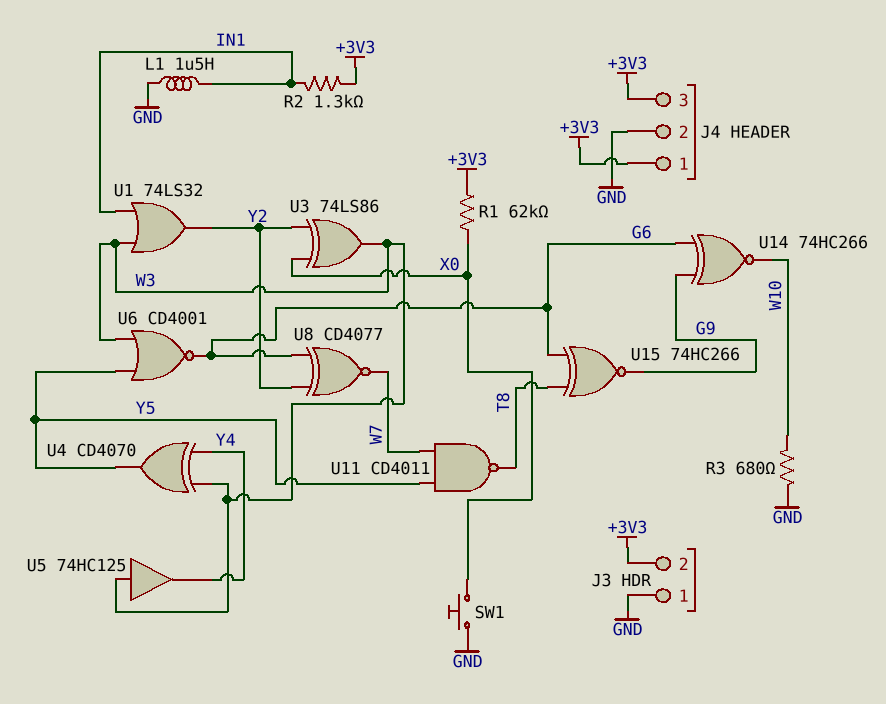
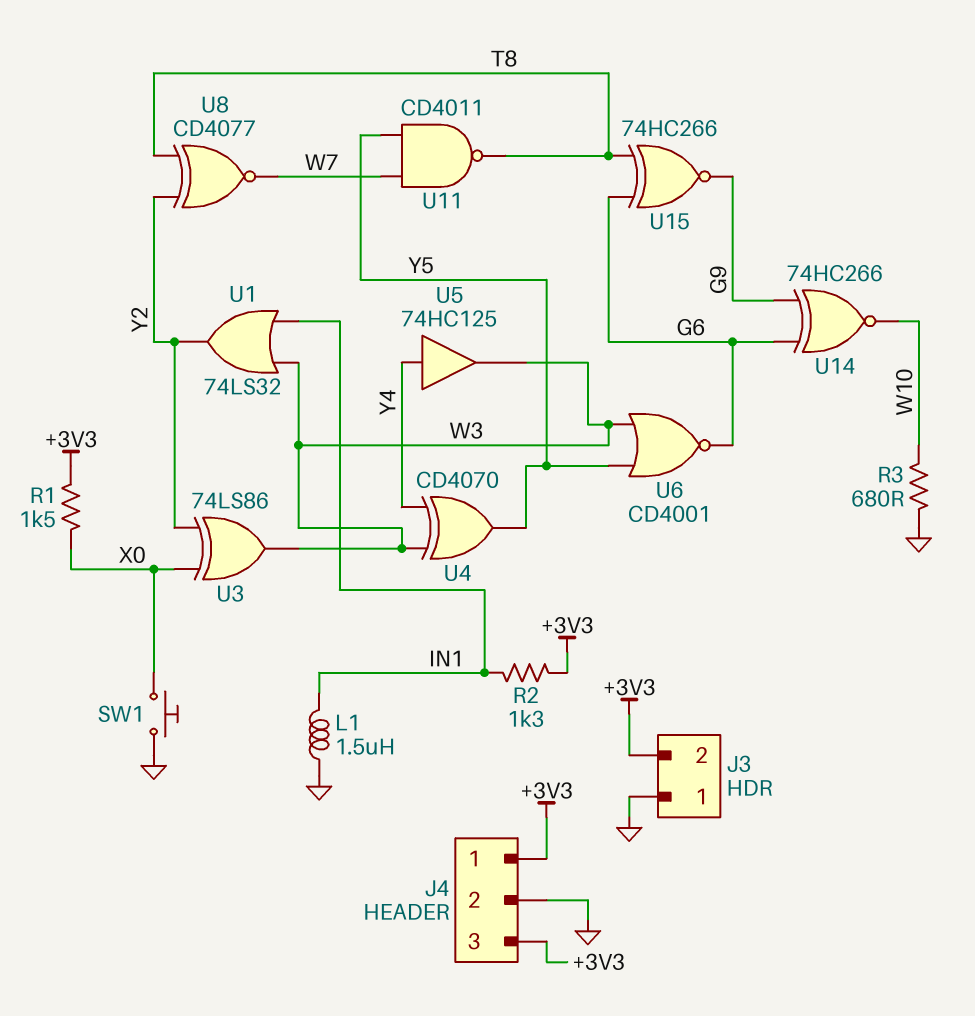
R1: 62k (+3V3, X0) -> 1.5k (+3V3, X0)
U5: buffer 74HC125 (in W3, out Y4) -> buffer 74HC125 (in Y4, out W3)
U8: XNOR CD4077 (in G6, in Y2, out W7) -> XNOR CD4077 (in T8, in Y2, out W7)

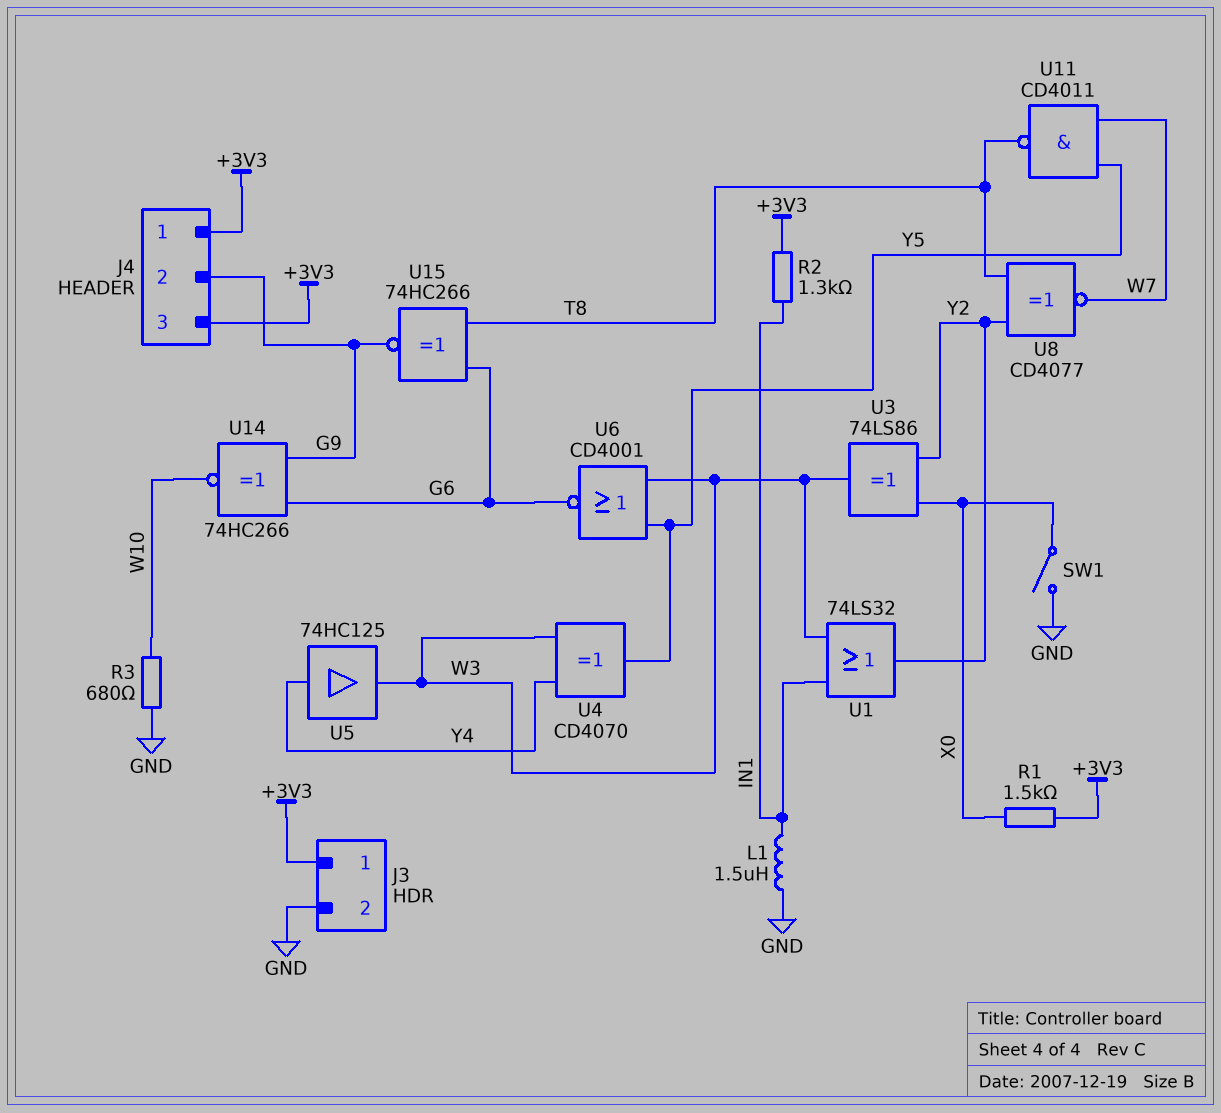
J3 pin 1: GND -> +3V3
J3 pin 2: +3V3 -> GND
J4 pin 2: GND -> G9
SW1: button (GND, X0) -> switch (GND, X0)

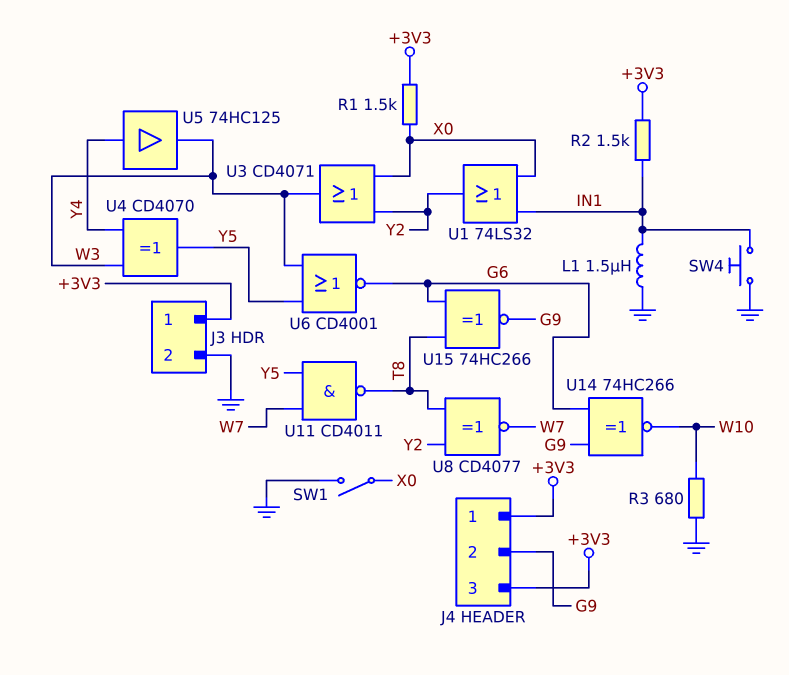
R2: 1.3k (+3V3, IN1) -> 1.5k (+3V3, IN1)
SW4: none -> button (GND, IN1)
U1: OR 74LS32 (in IN1, in W3, out Y2) -> OR 74LS32 (in IN1, in X0, out Y2)
U3: XOR 74LS86 (in X0, in Y2, out W3) -> OR CD4071 (in X0, in Y2, out W3)

